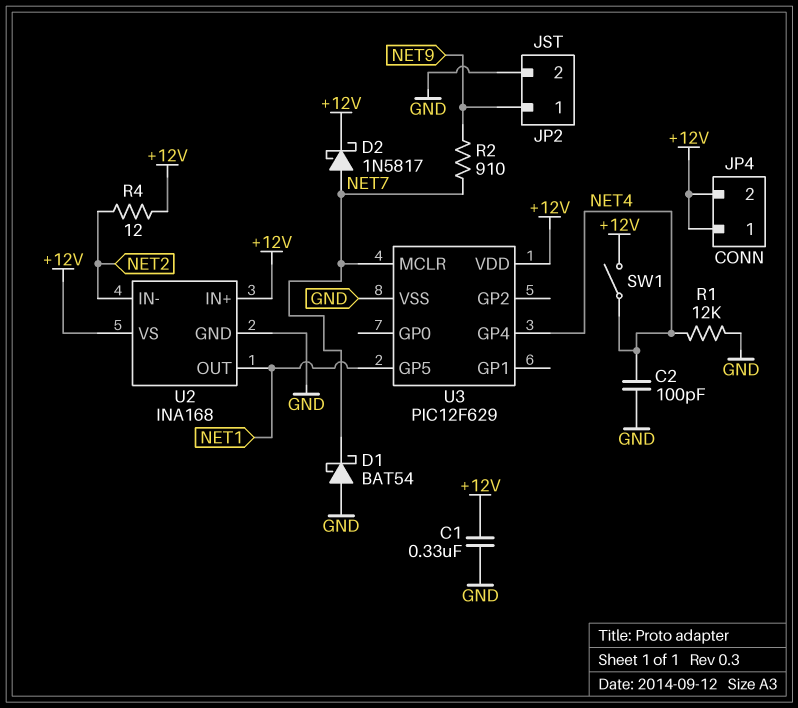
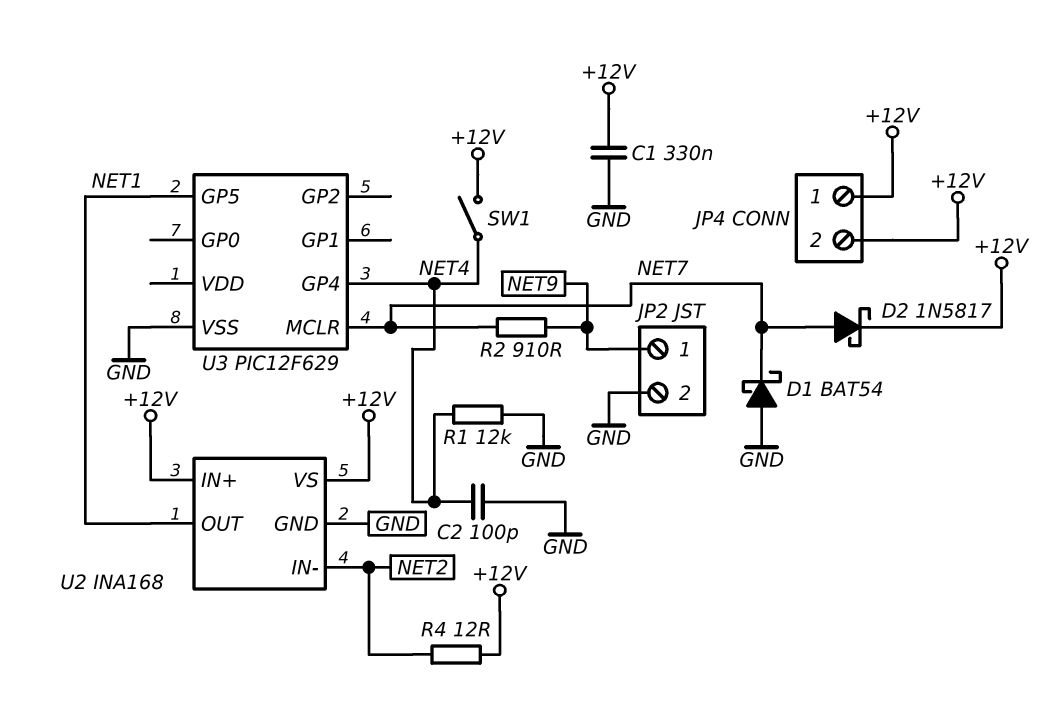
U3 pin VDD: +12V -> none

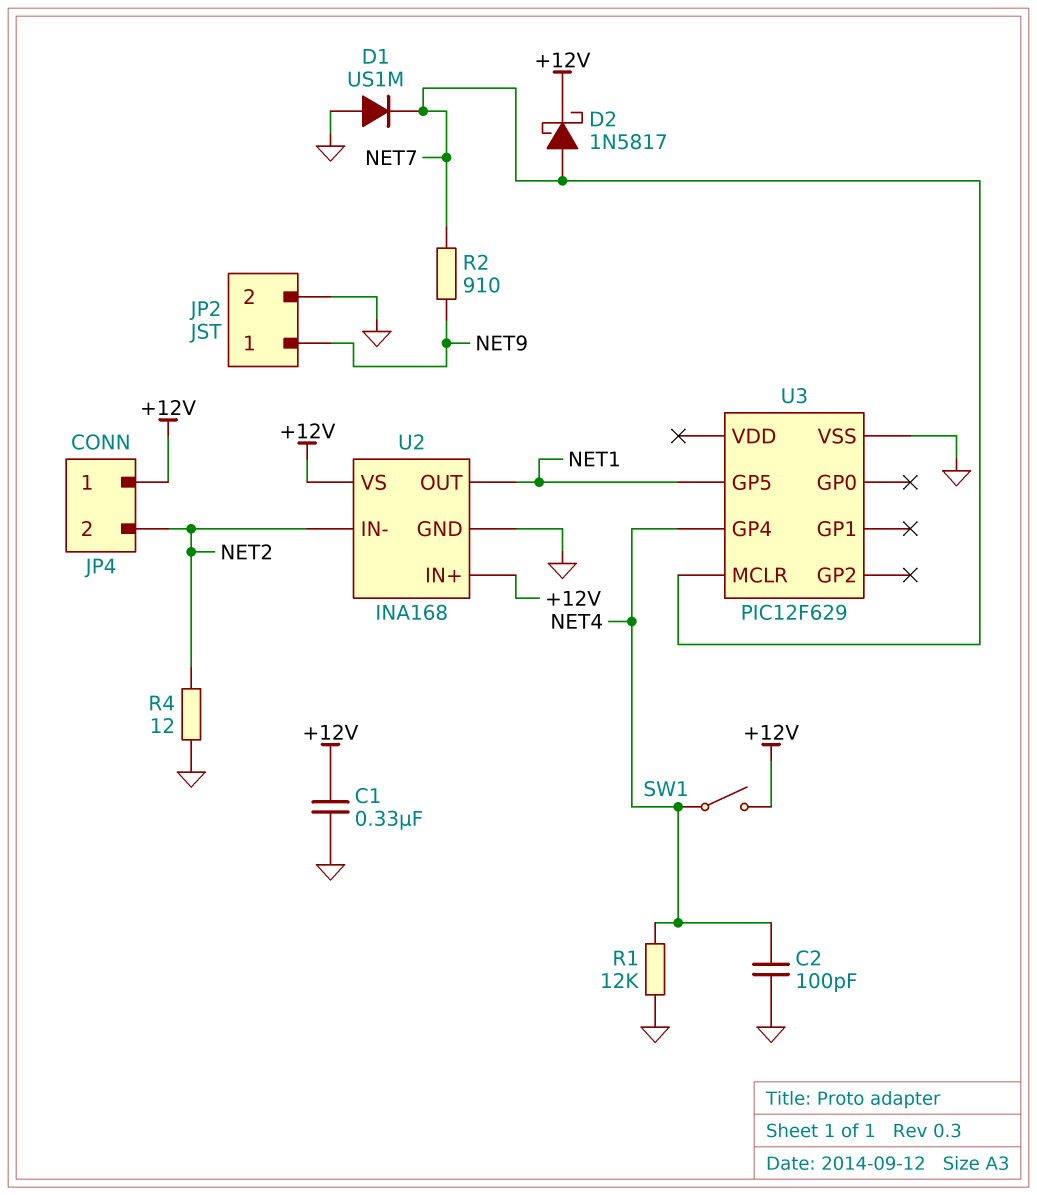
D1: schottky BAT54 (A GND, K NET7) -> diode US1M (A GND, K NET7)
JP4 pin 2: +12V -> NET2
R4: 12 (+12V, NET2) -> 12 (GND, NET2)

